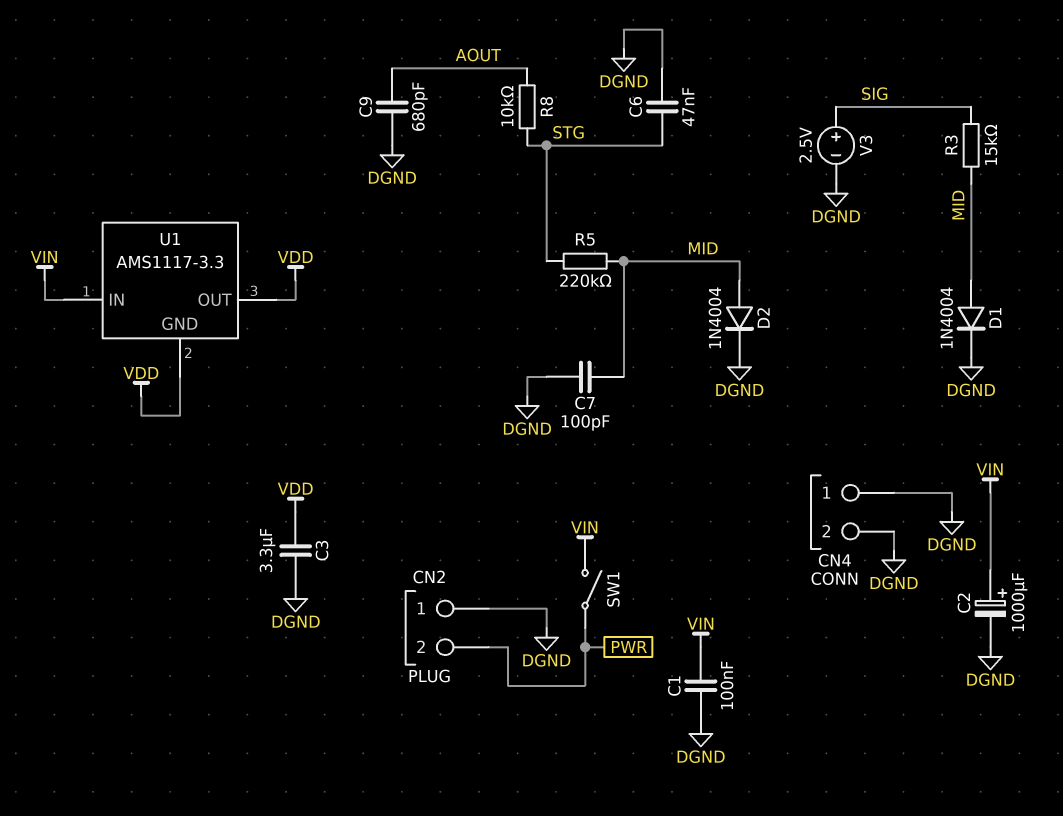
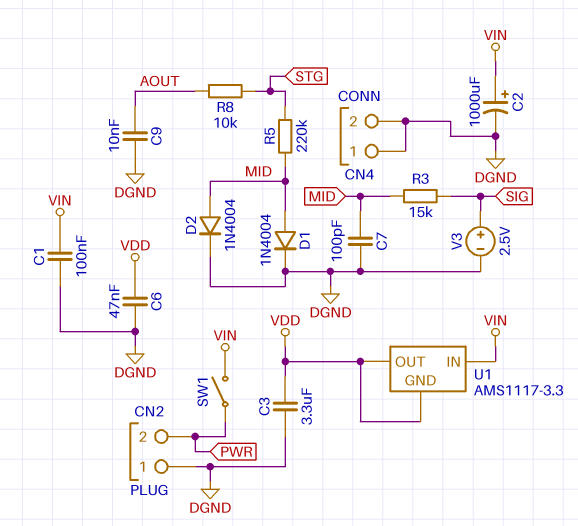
C6: 47nF (DGND, STG) -> 47nF (DGND, VDD)
C9: 680pF (AOUT, DGND) -> 10nF (AOUT, DGND)

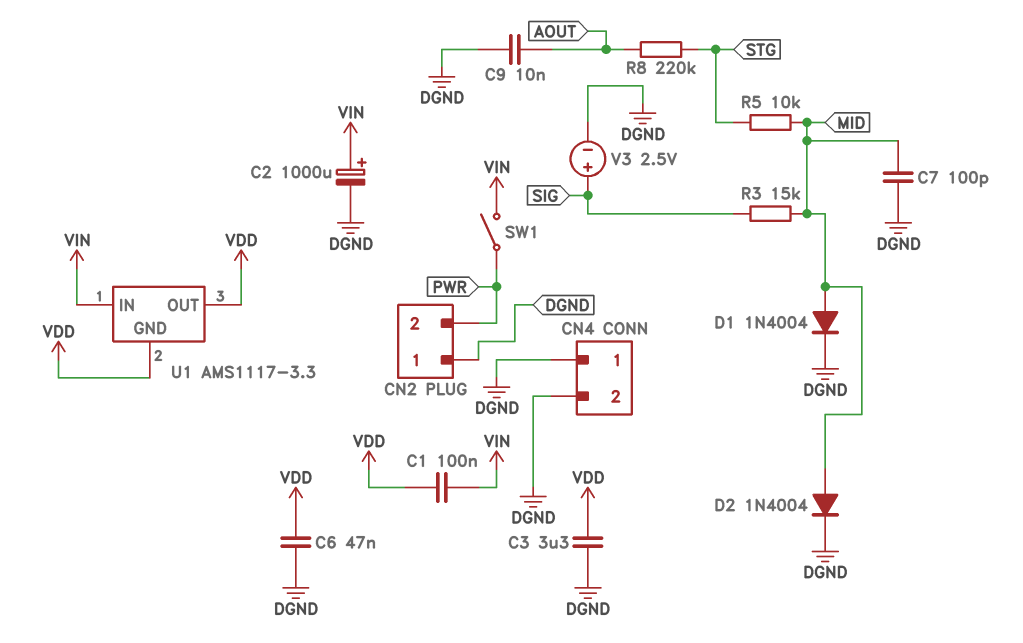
C1: 100nF (DGND, VIN) -> 100nF (VDD, VIN)
R5: 220k (MID, STG) -> 10k (MID, STG)
R8: 10k (AOUT, STG) -> 220k (AOUT, STG)

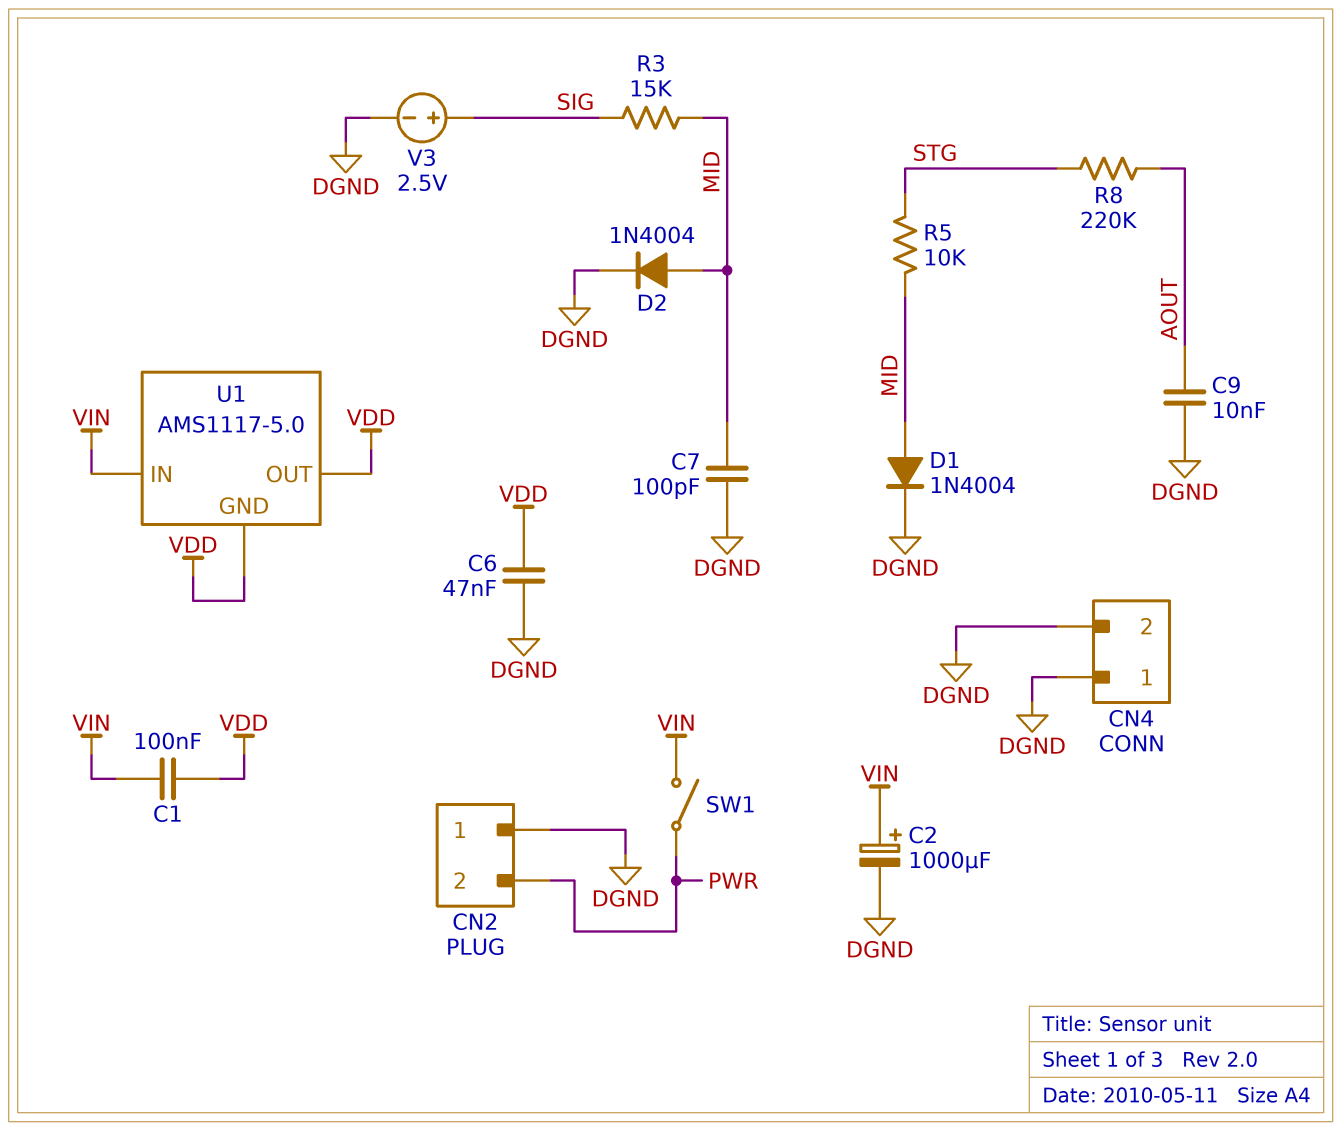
C3: 3.3uF (DGND, VDD) -> none
U1: AMS1117-3.3 -> AMS1117-5.0

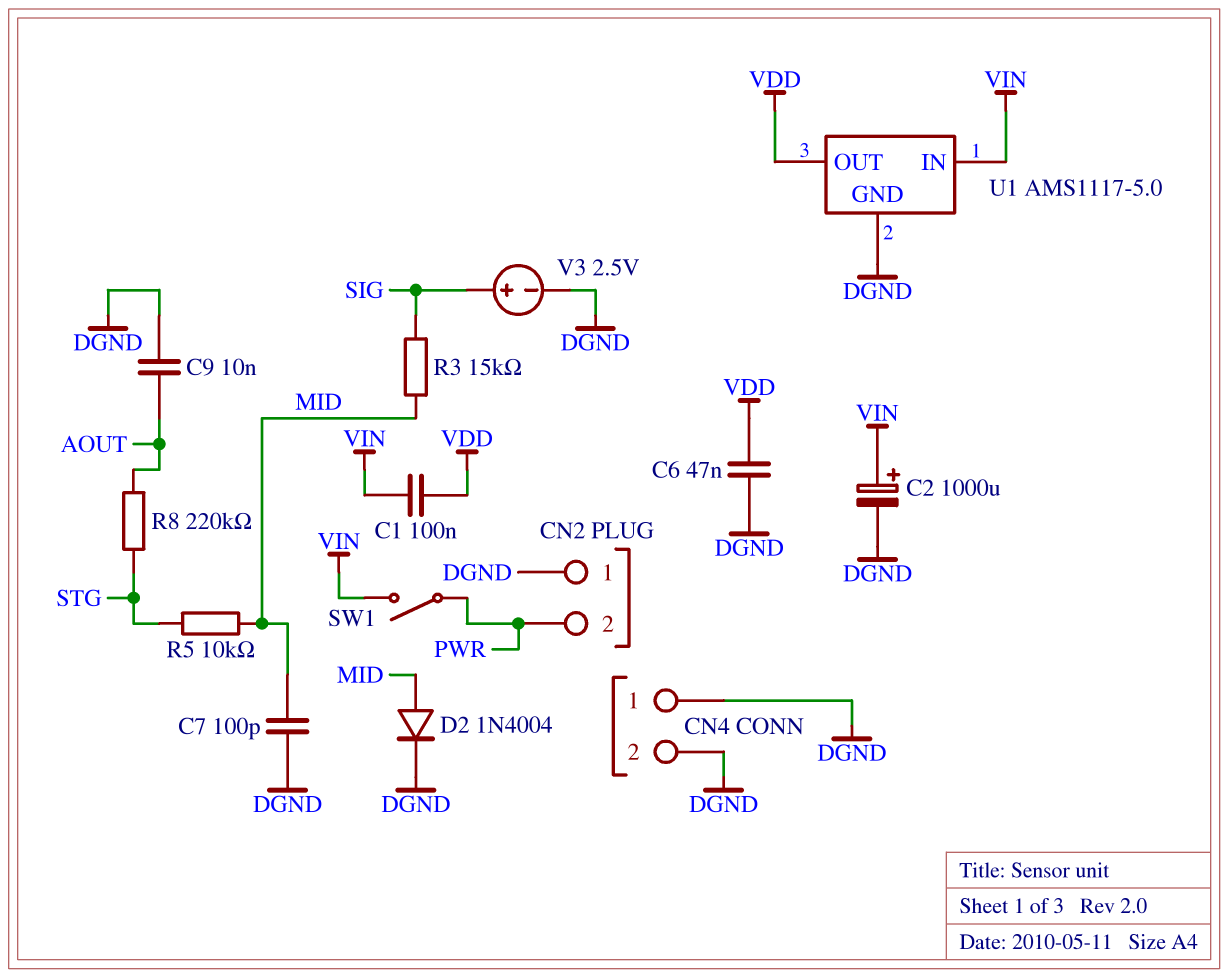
D1: diode 1N4004 (A MID, K DGND) -> none
U1 pin GND: VDD -> DGND

